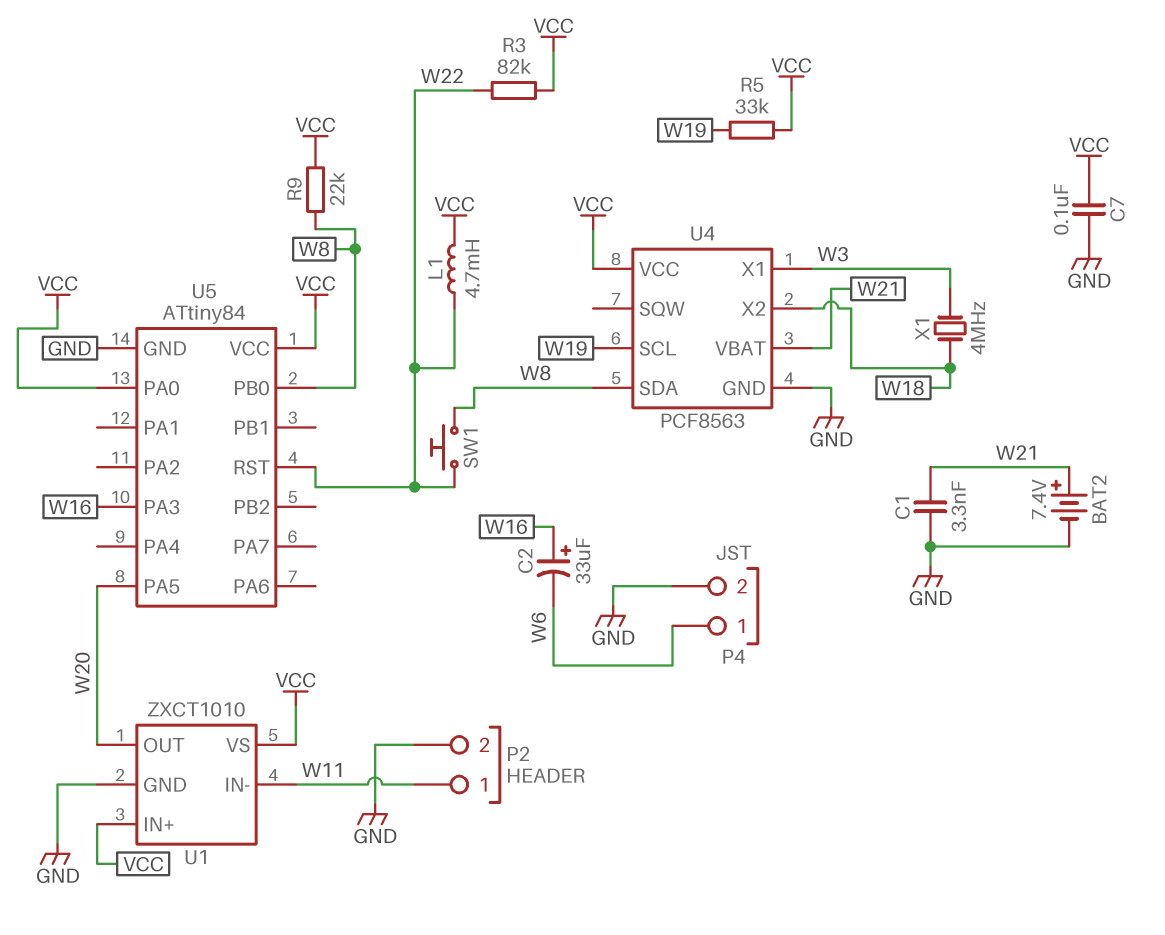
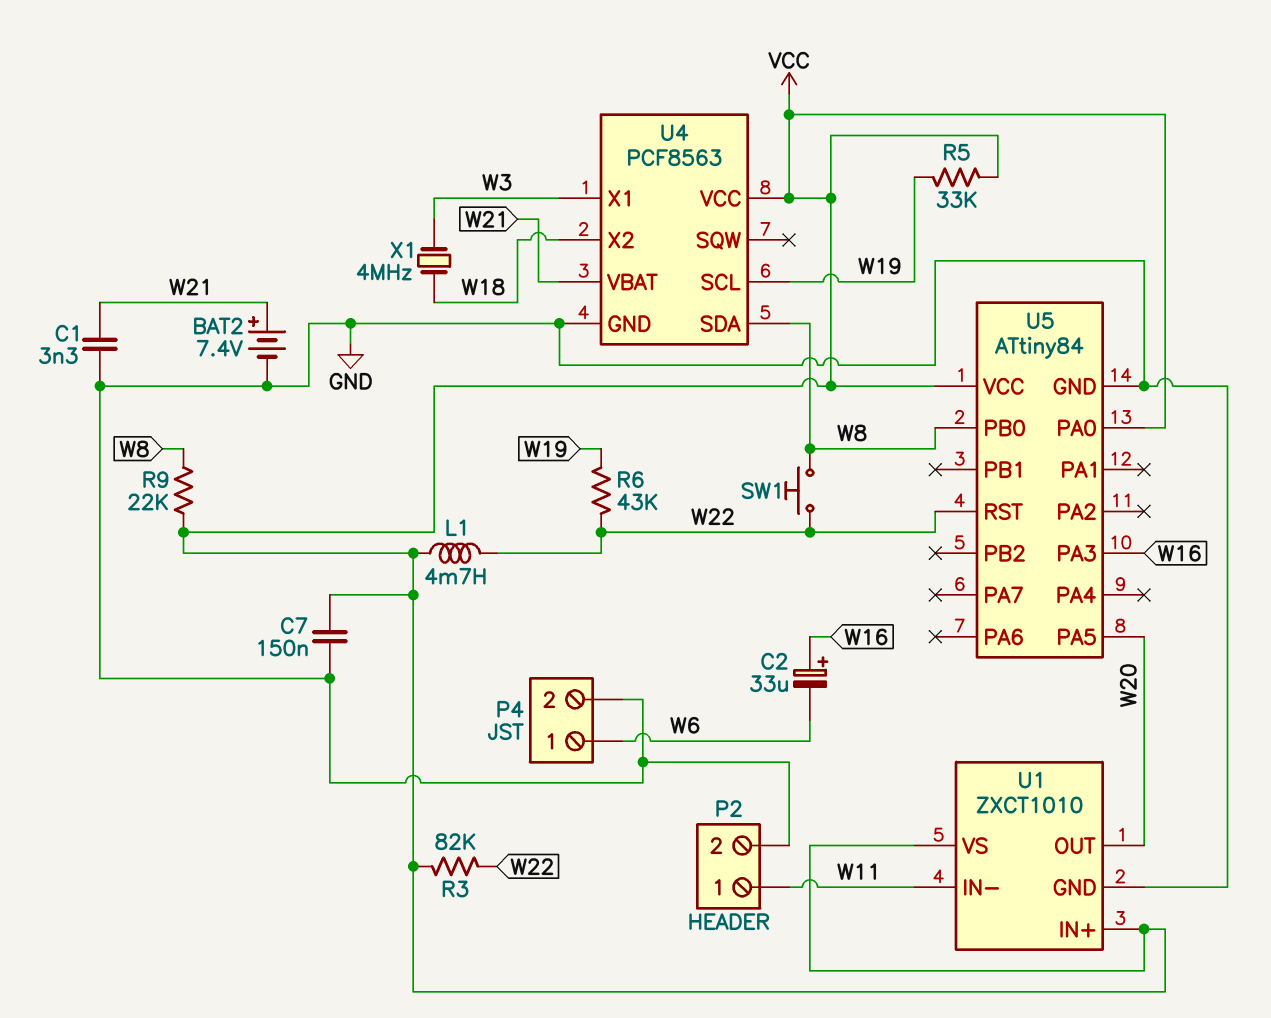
C7: 100nF (GND, VCC) -> 150nF (GND, VCC)
R6: none -> 43k (W19, W22)

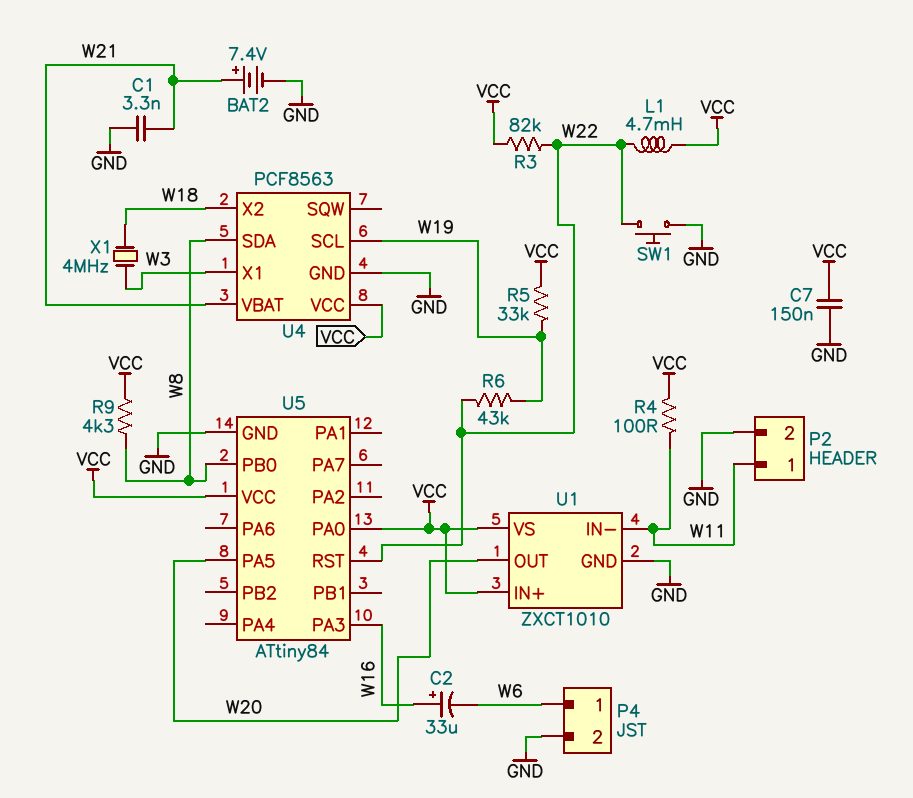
R4: none -> 100 (VCC, W11)
R9: 22k (VCC, W8) -> 4.3k (VCC, W8)
SW1: button (W8, W22) -> button (GND, W22)

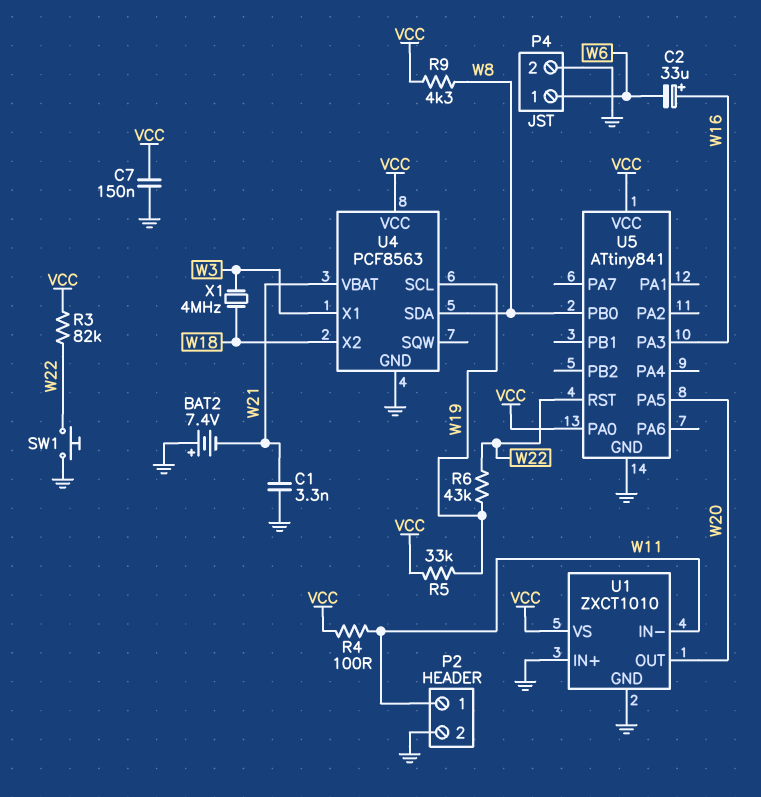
BAT2: 7.4V (plus W21, minus GND) -> 7.4V (plus GND, minus W21)
L1: 4.7mH (VCC, W22) -> none
U1 pin IN+: VCC -> GND
U5: ATtiny84 -> ATtiny841

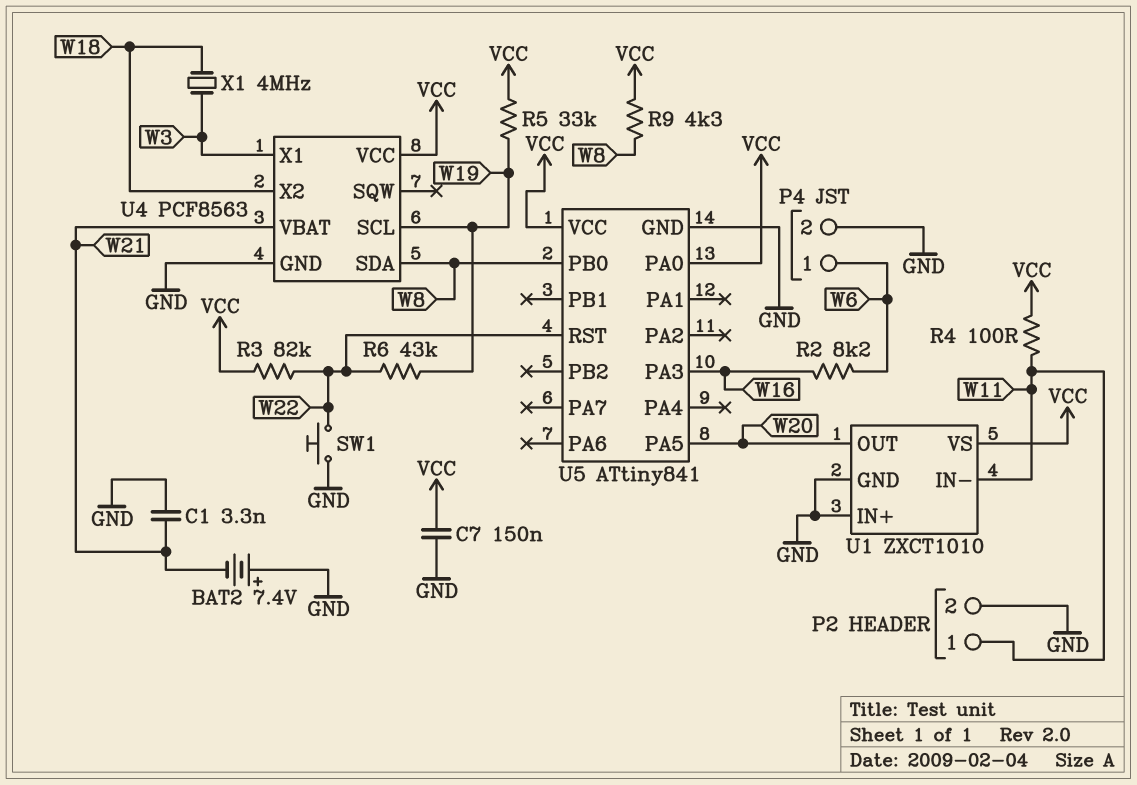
C2: 33uF (plus W16, minus W6) -> none
R2: none -> 8.2k (W6, W16)

